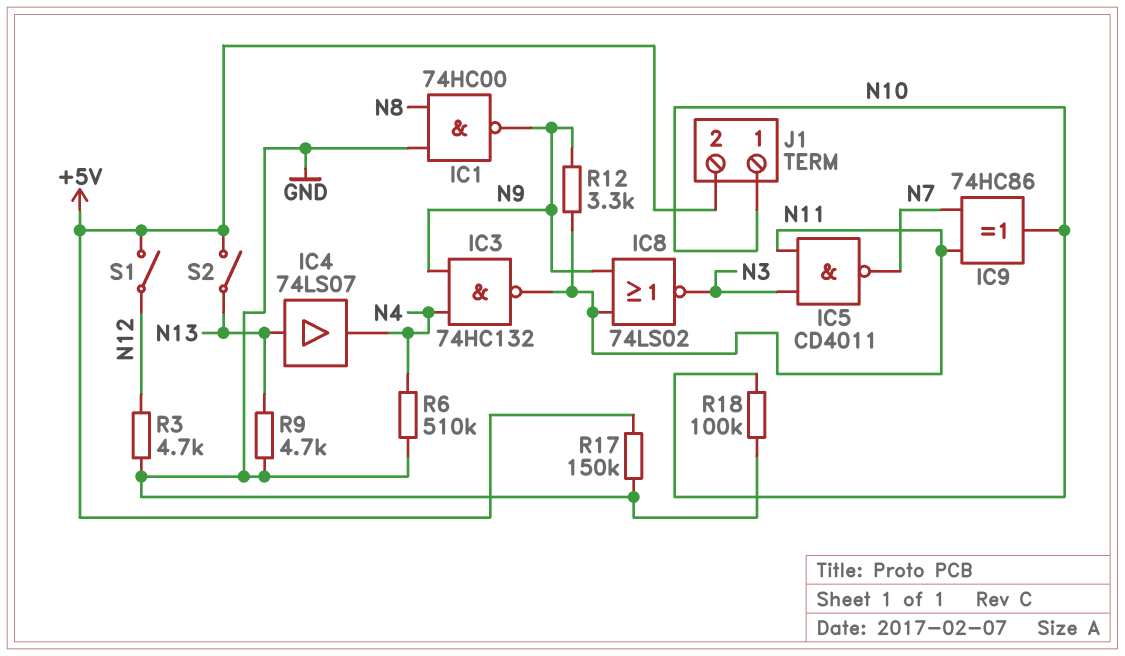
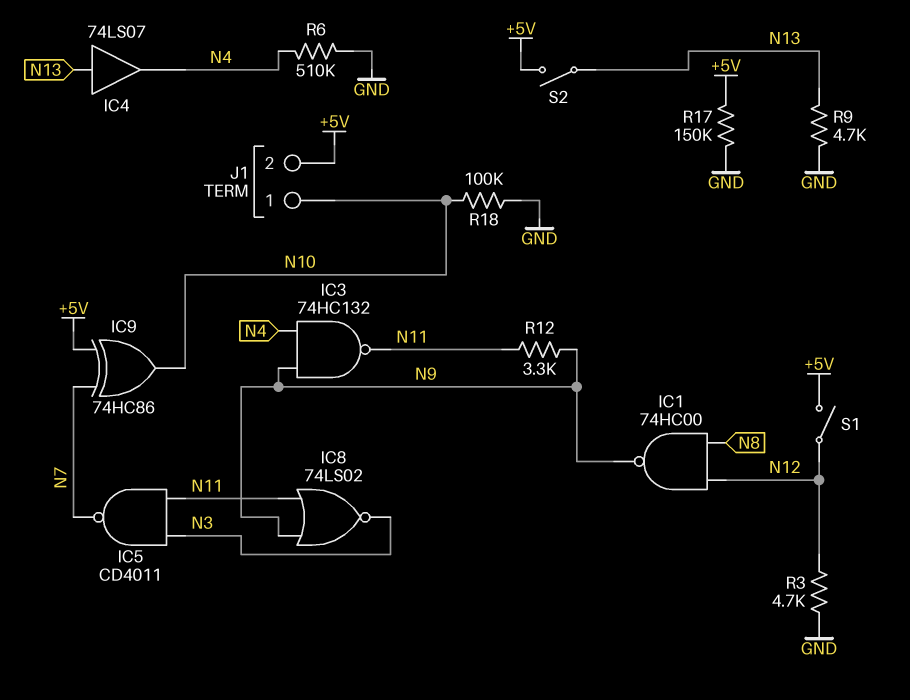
IC1: NAND 74HC00 (in GND, in N8, out N9) -> NAND 74HC00 (in N8, in N12, out N9)
IC9: XOR 74HC86 (in N7, in N11, out N10) -> XOR 74HC86 (in +5V, in N7, out N10)

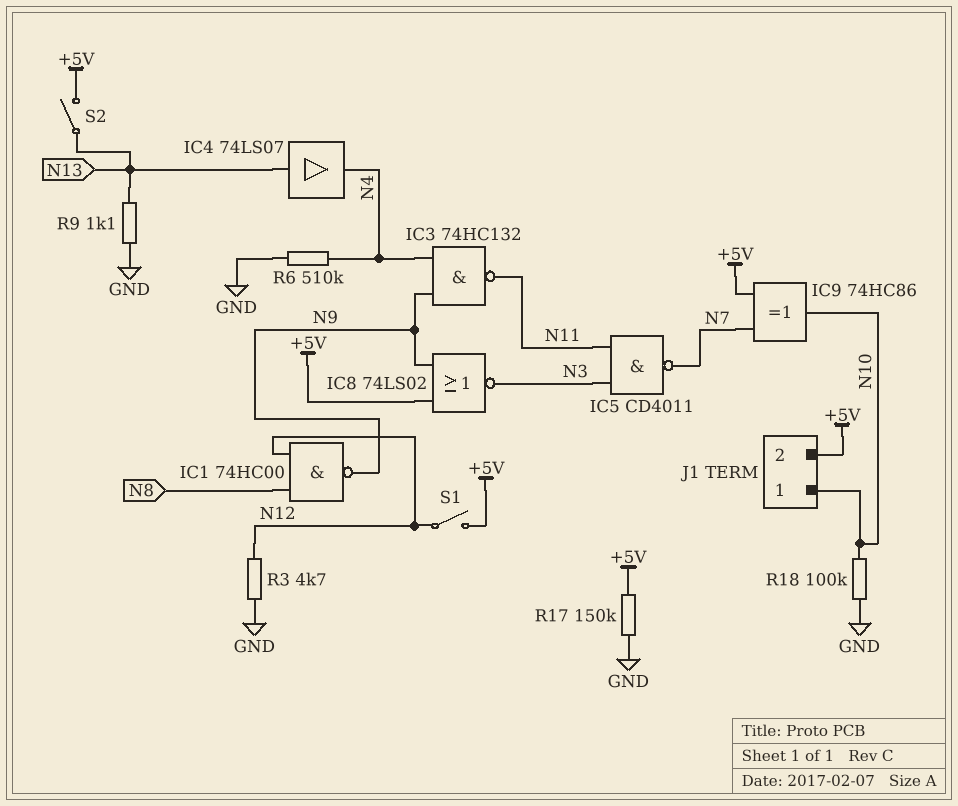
IC8: NOR 74LS02 (in N9, in N11, out N3) -> NOR 74LS02 (in +5V, in N9, out N3)
R9: 4.7k (GND, N13) -> 1.1k (GND, N13)
R12: 3.3k (N9, N11) -> none

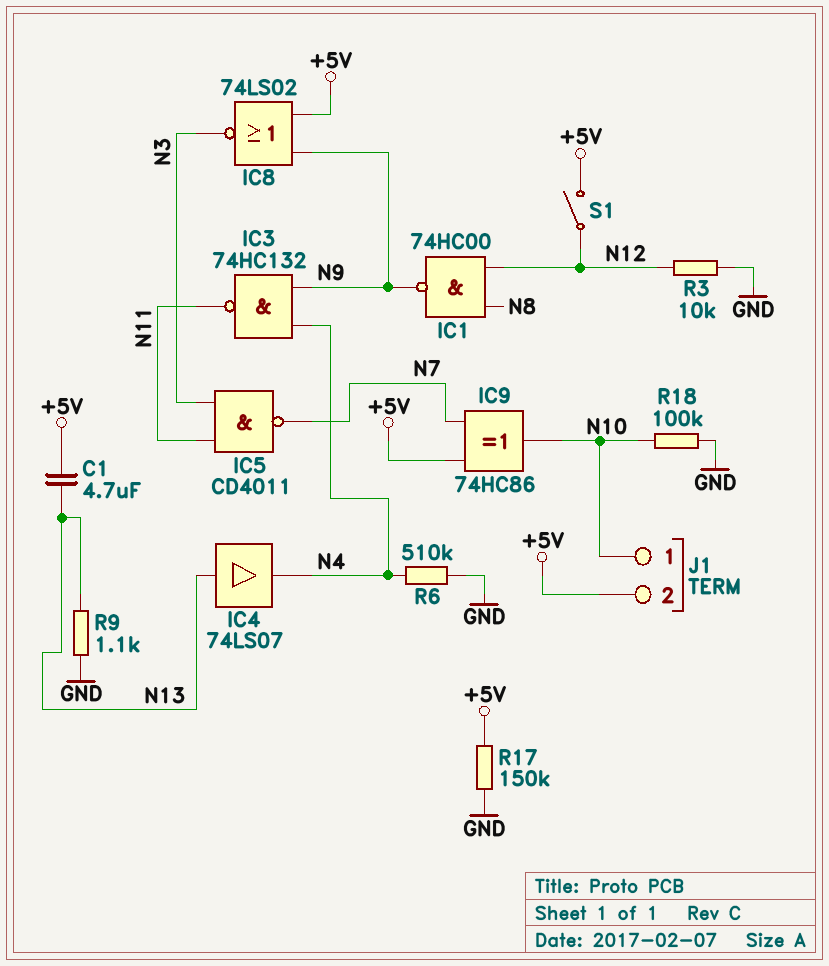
C1: none -> 4.7uF (+5V, N13)
R3: 4.7k (GND, N12) -> 10k (GND, N12)
S2: switch (+5V, N13) -> none

